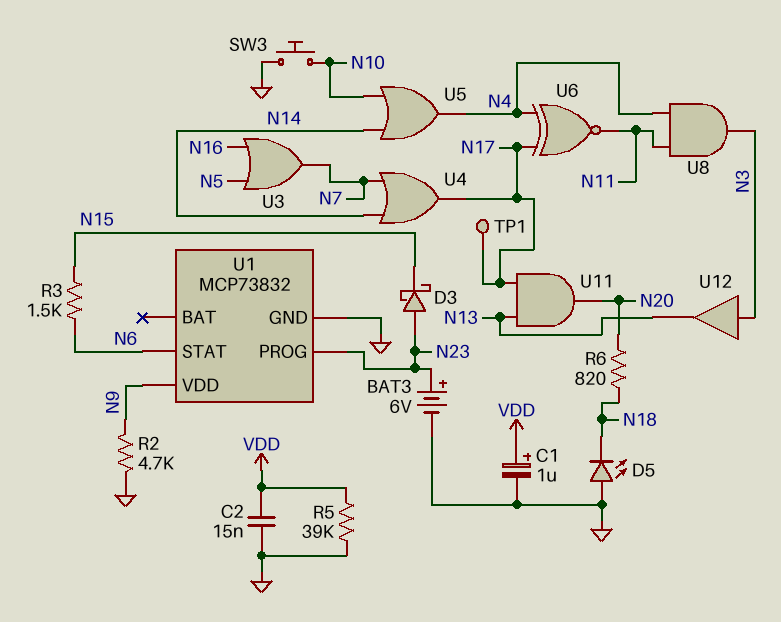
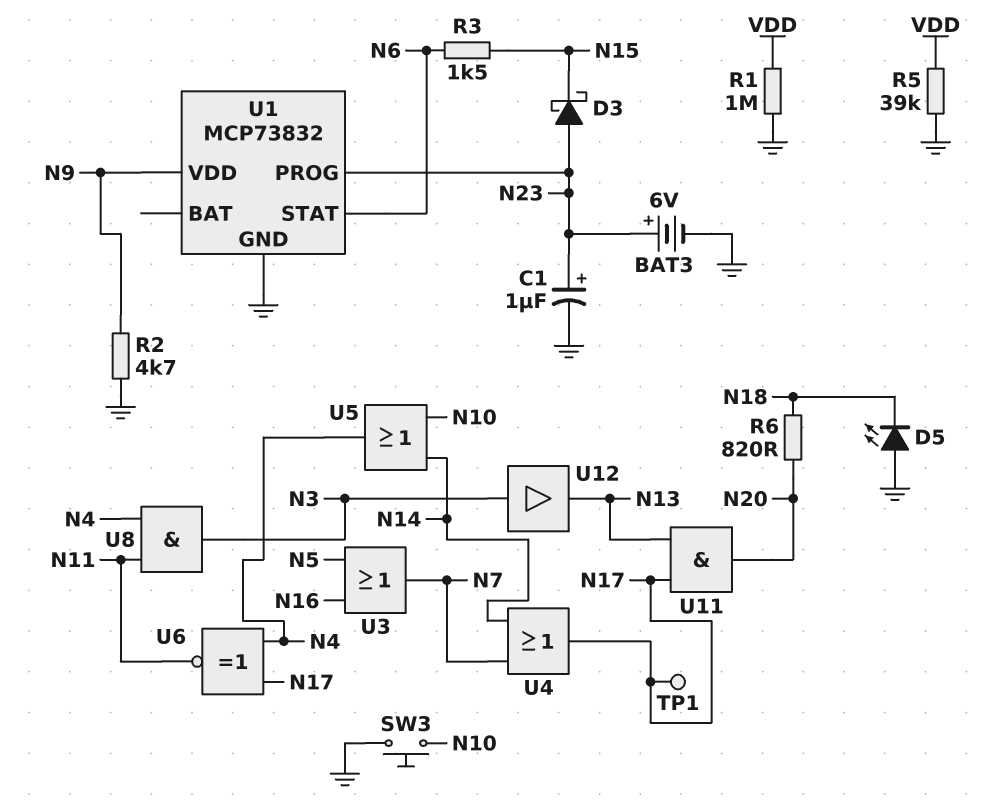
C1: 1uF (plus VDD, minus GND) -> 1uF (plus N23, minus GND)
C2: 15nF (GND, VDD) -> none
R1: none -> 1M (GND, VDD)

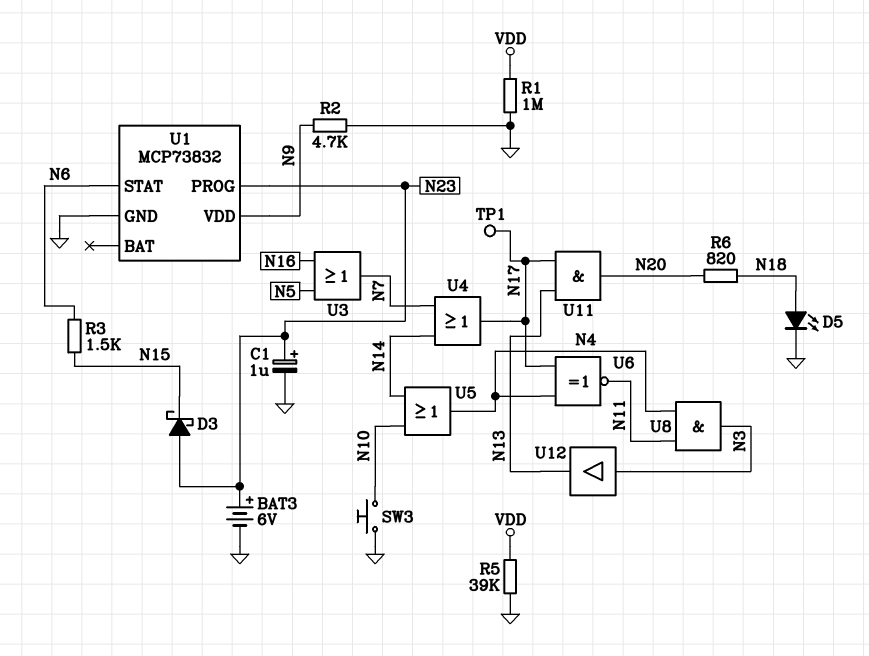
D5: LED (A GND, K N18) -> LED (A N18, K GND)

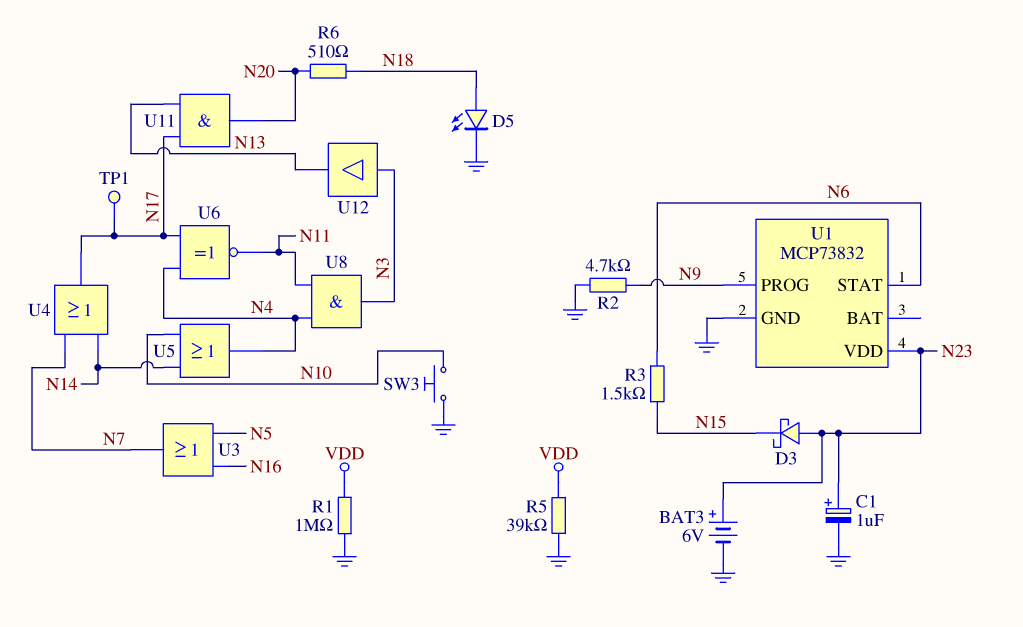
R6: 820 (N18, N20) -> 510 (N18, N20)
U1 pin PROG: N23 -> N9
U1 pin VDD: N9 -> N23

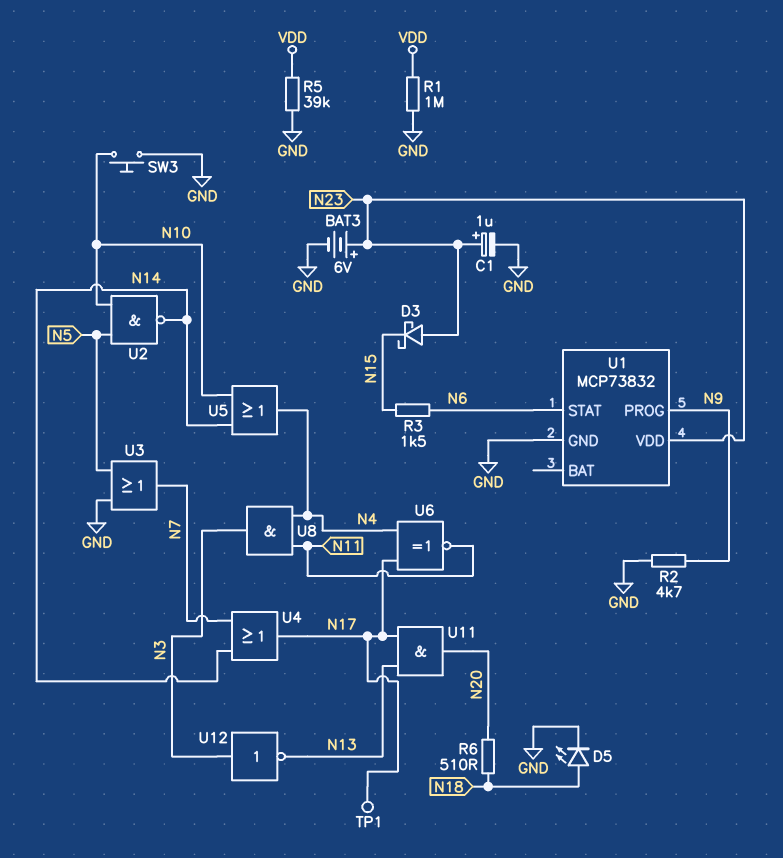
U2: none -> NAND (in N5, in N10, out N14)
U3: OR (in N5, in N16, out N7) -> OR (in GND, in N5, out N7)
U12: buffer (in N3, out N13) -> NOT (in N3, out N13)

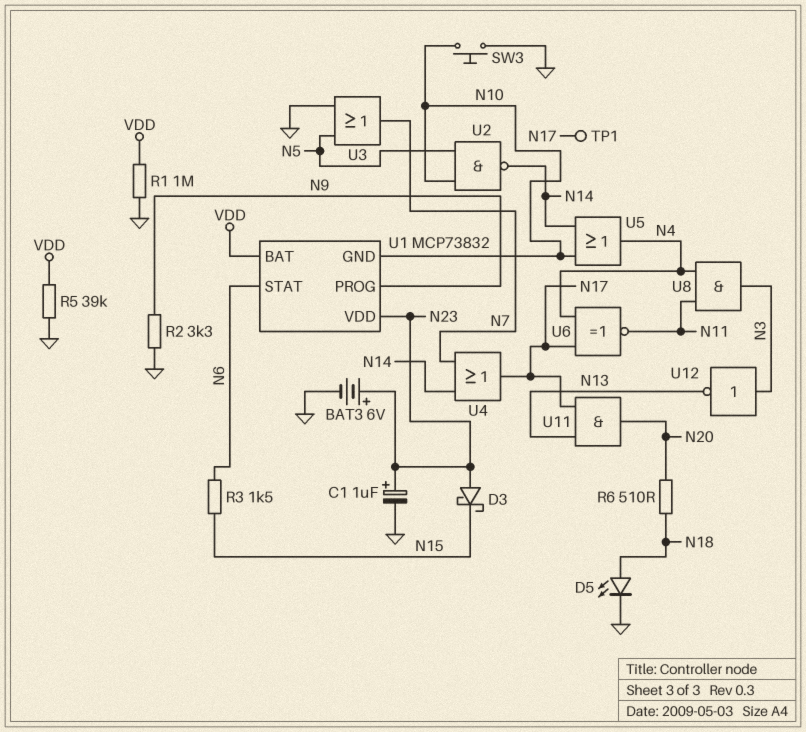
R2: 4.7k (GND, N9) -> 3.3k (GND, N9)
U1 pin BAT: none -> VDD
U1 pin GND: GND -> N10

